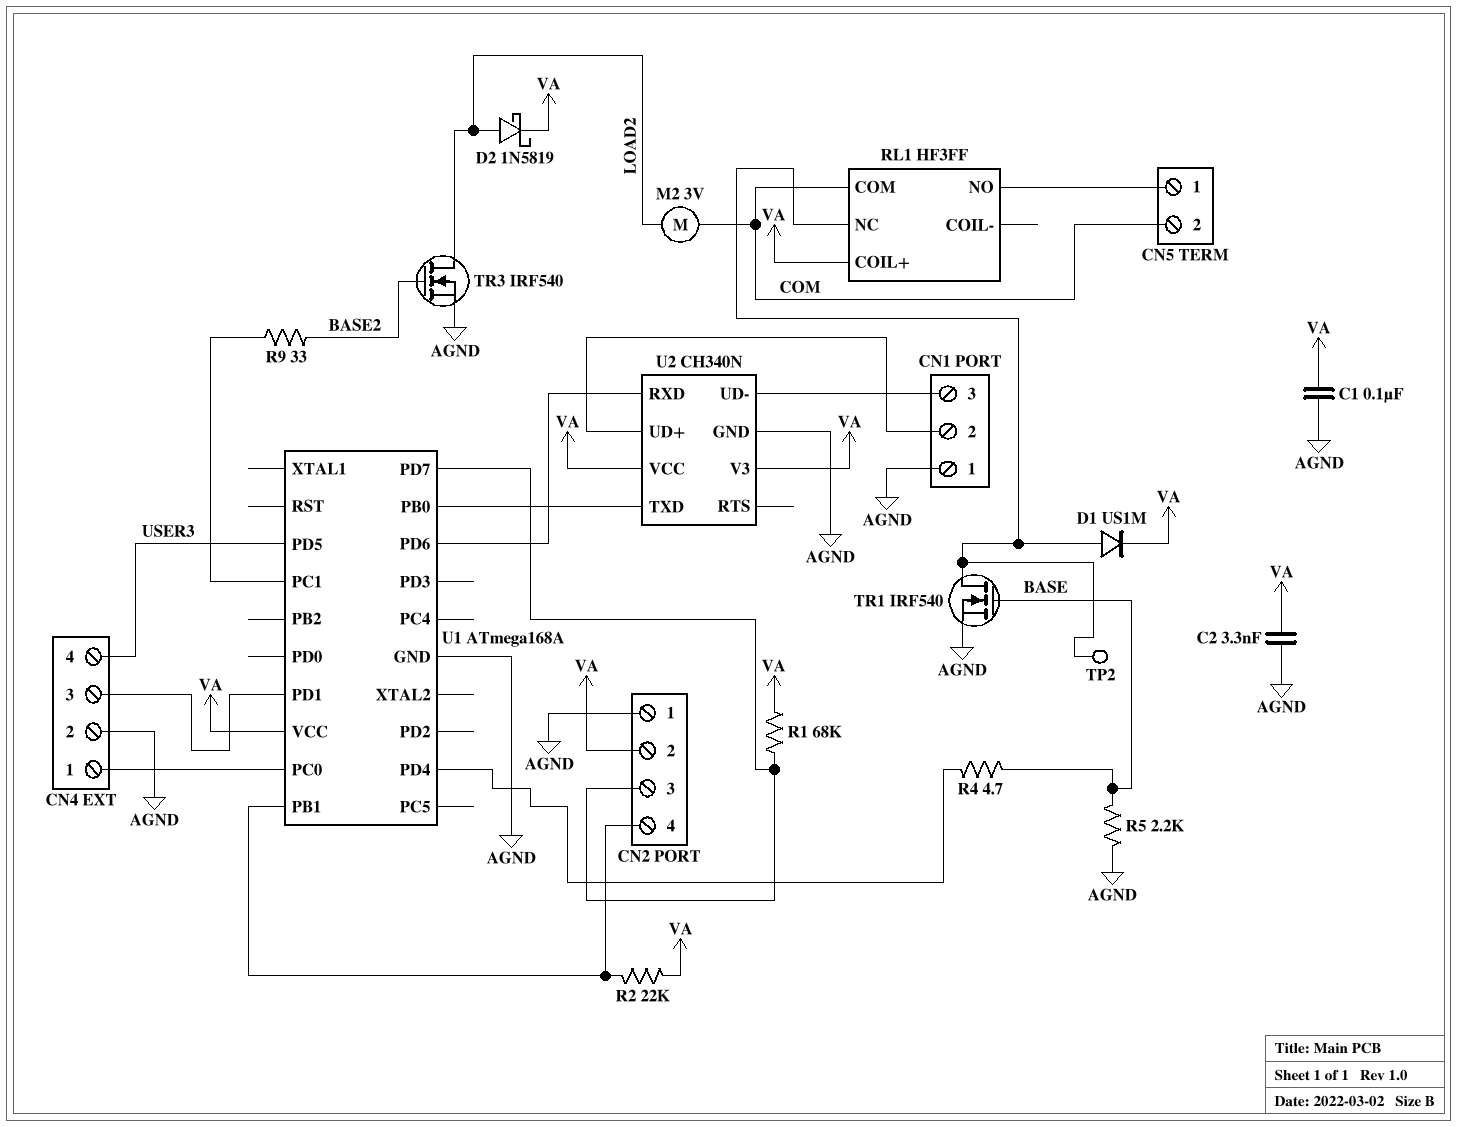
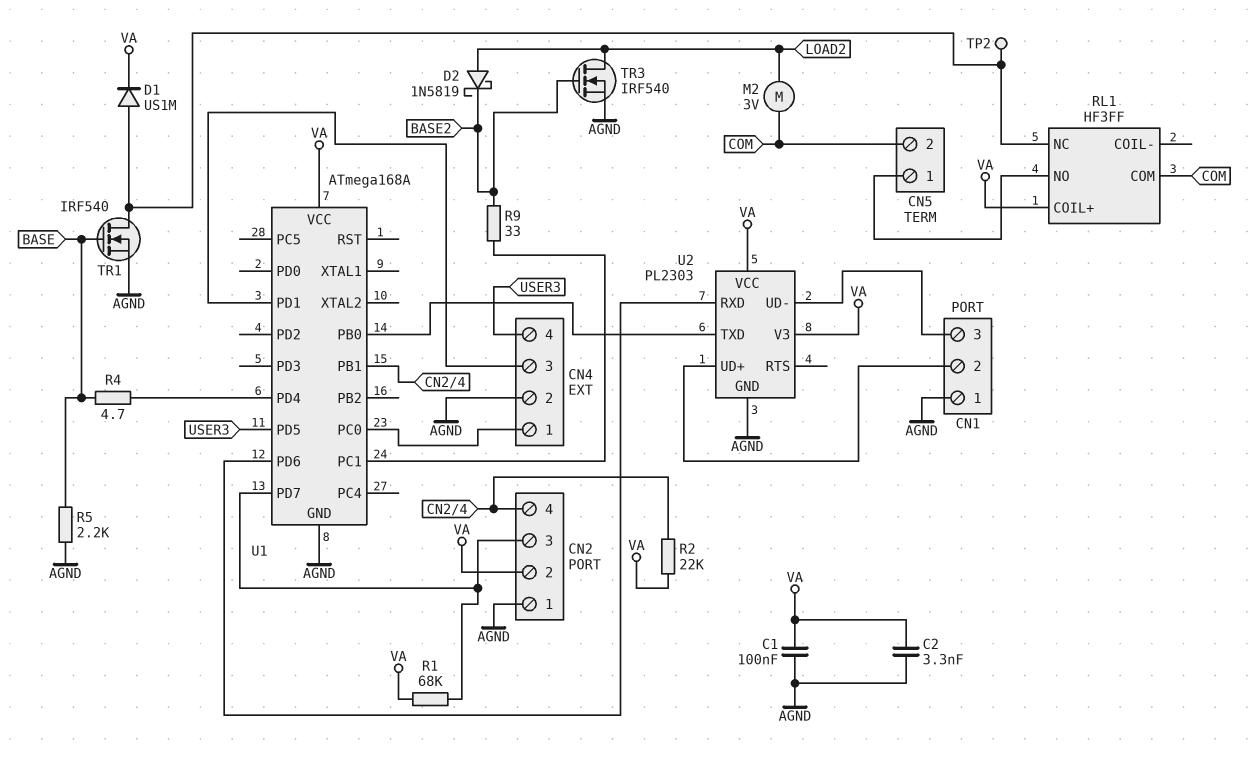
D2: schottky 1N5819 (A LOAD2, K VA) -> schottky 1N5819 (A LOAD2, K BASE2)
U2: CH340N -> PL2303

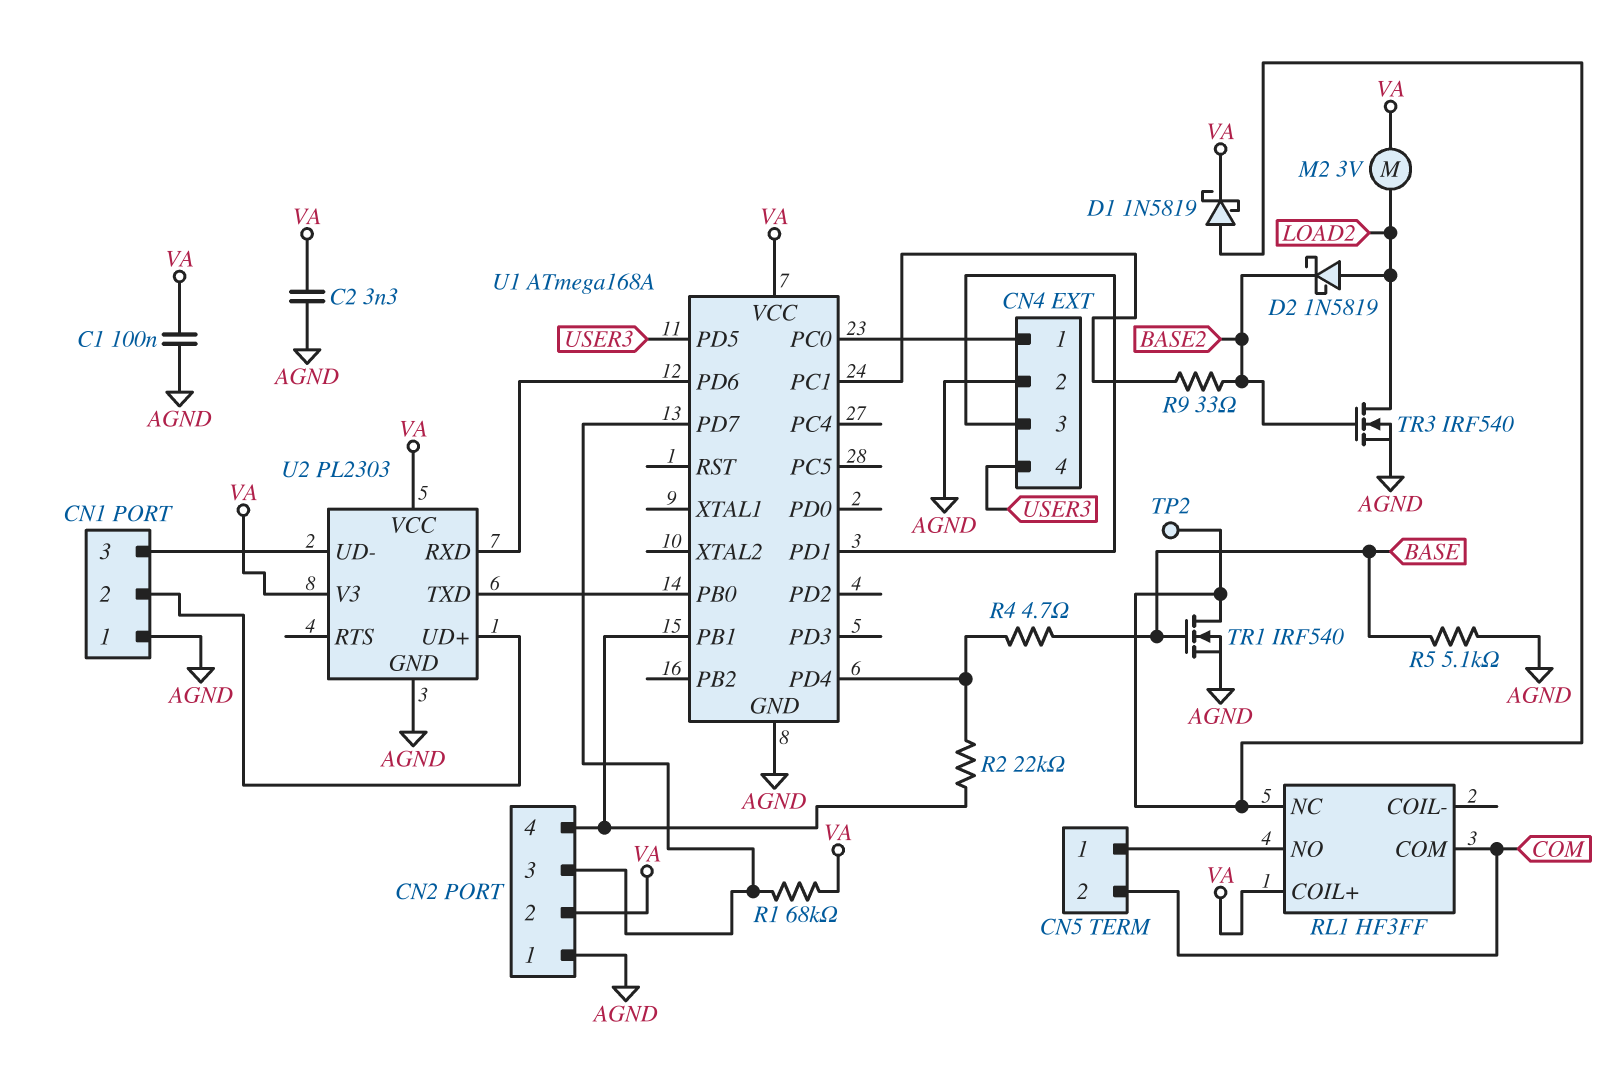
D1: diode US1M (A RL1/NC, K VA) -> schottky 1N5819 (A RL1/NC, K VA)
M2: motor 3V (COM, LOAD2) -> motor 3V (LOAD2, VA)
R2: 22k (CN2/4, VA) -> 22k (CN2/4, U1/PD4)
R5: 2.2k (AGND, BASE) -> 5.1k (AGND, BASE)

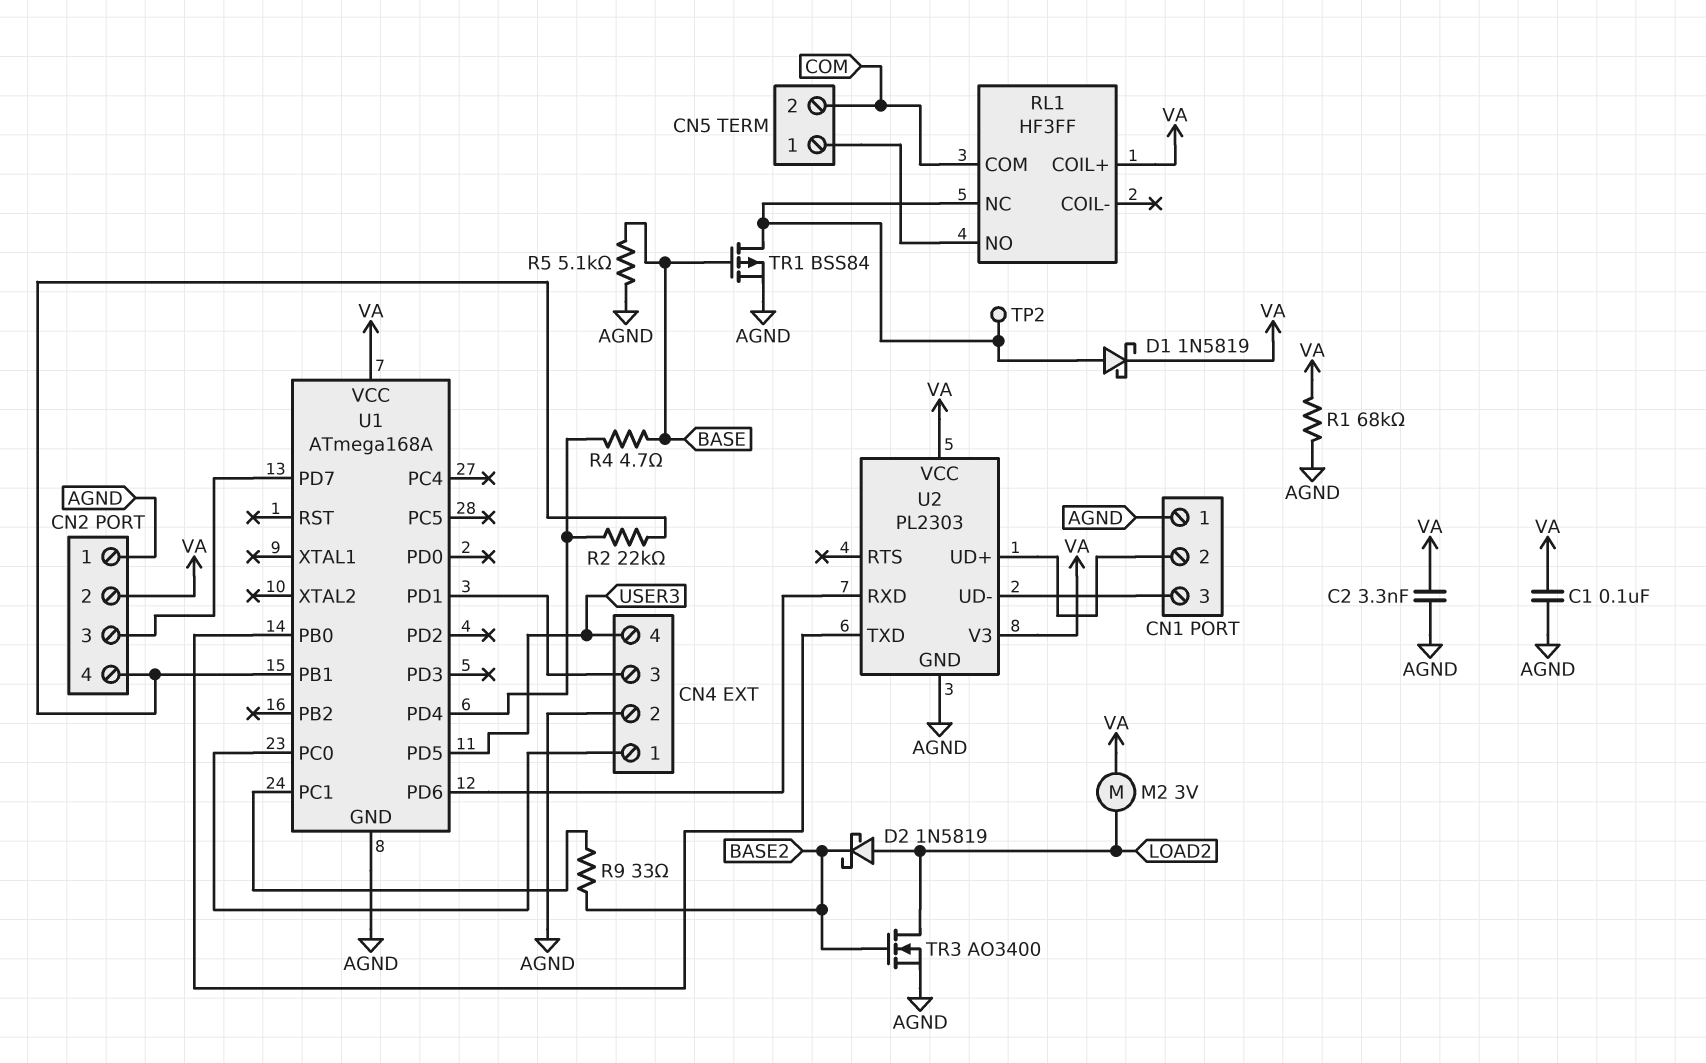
R1: 68k (CN2/3, VA) -> 68k (AGND, VA)
TR1: NMOS IRF540 (G BASE, D RL1/NC, S AGND) -> PMOS BSS84 (G BASE, D RL1/NC, S AGND)
TR3: NMOS IRF540 (G BASE2, D LOAD2, S AGND) -> NMOS AO3400 (G BASE2, D LOAD2, S AGND)

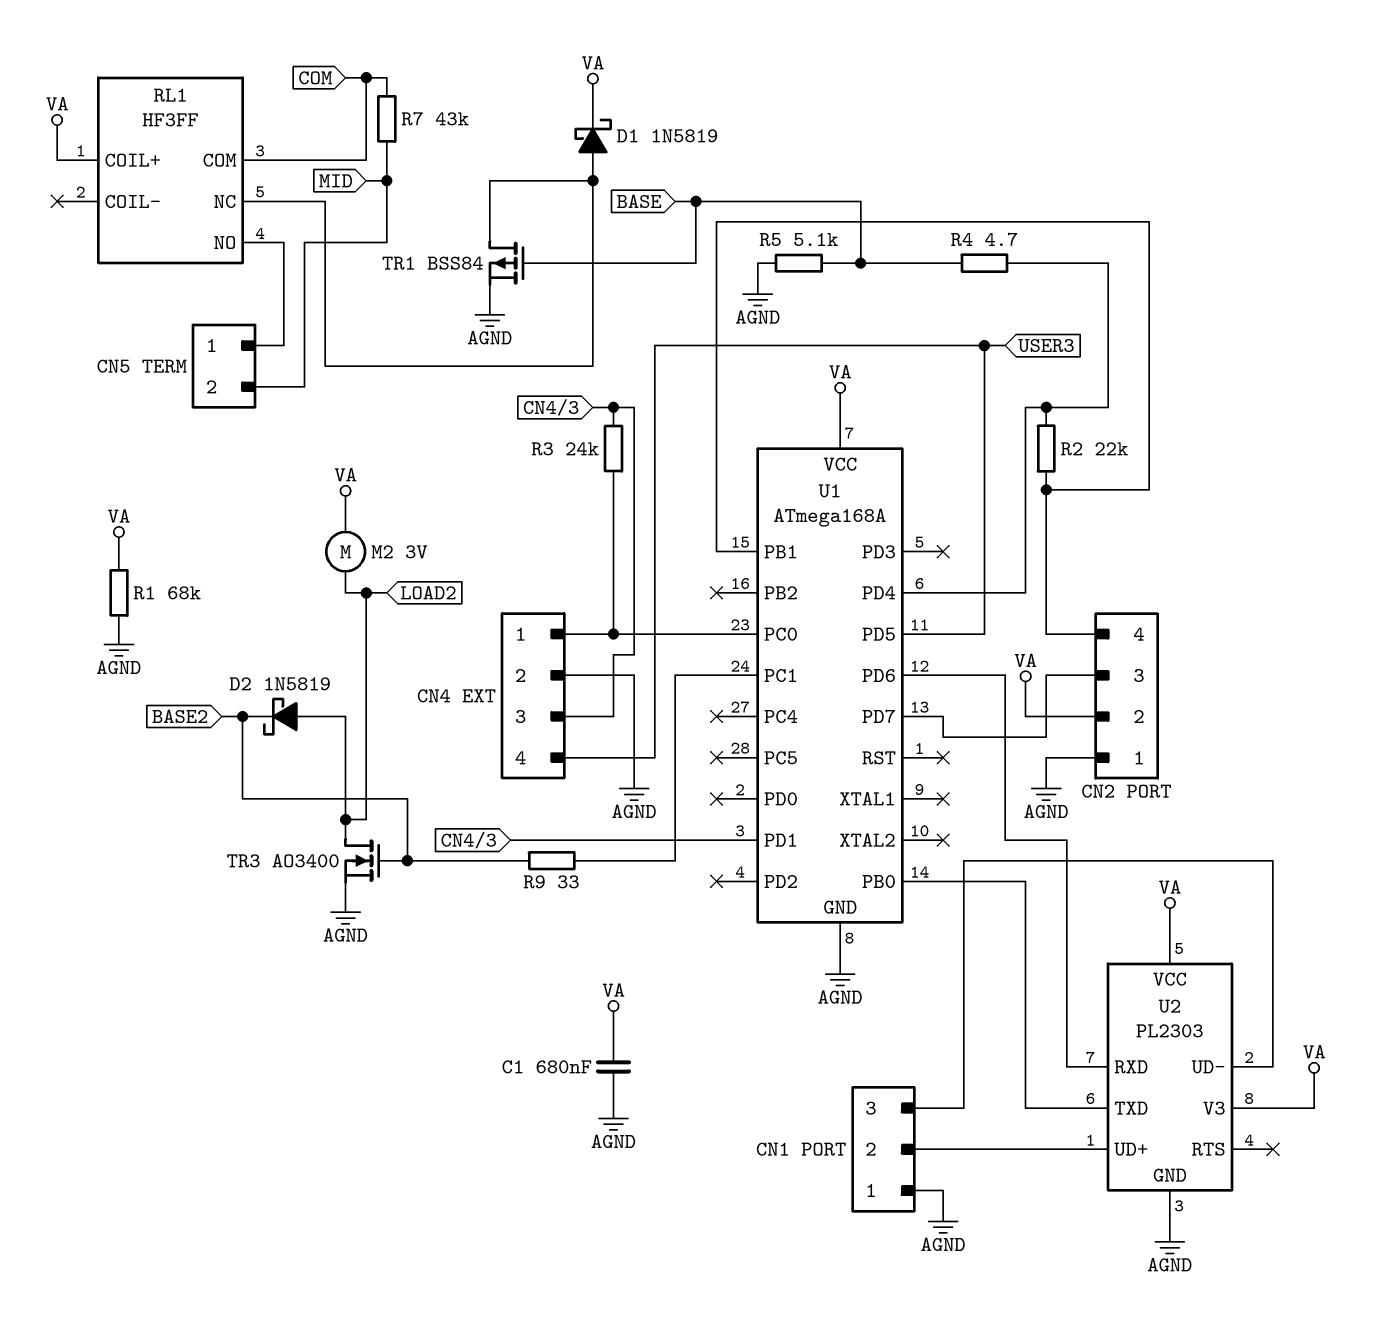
C1: 100nF (AGND, VA) -> 680nF (AGND, VA)
C2: 3.3nF (AGND, VA) -> none
CN5 pin 2: COM -> MID
R3: none -> 24k (CN4/1, CN4/3)
R7: none -> 43k (COM, MID)
TP2: test point (RL1/NC) -> none

